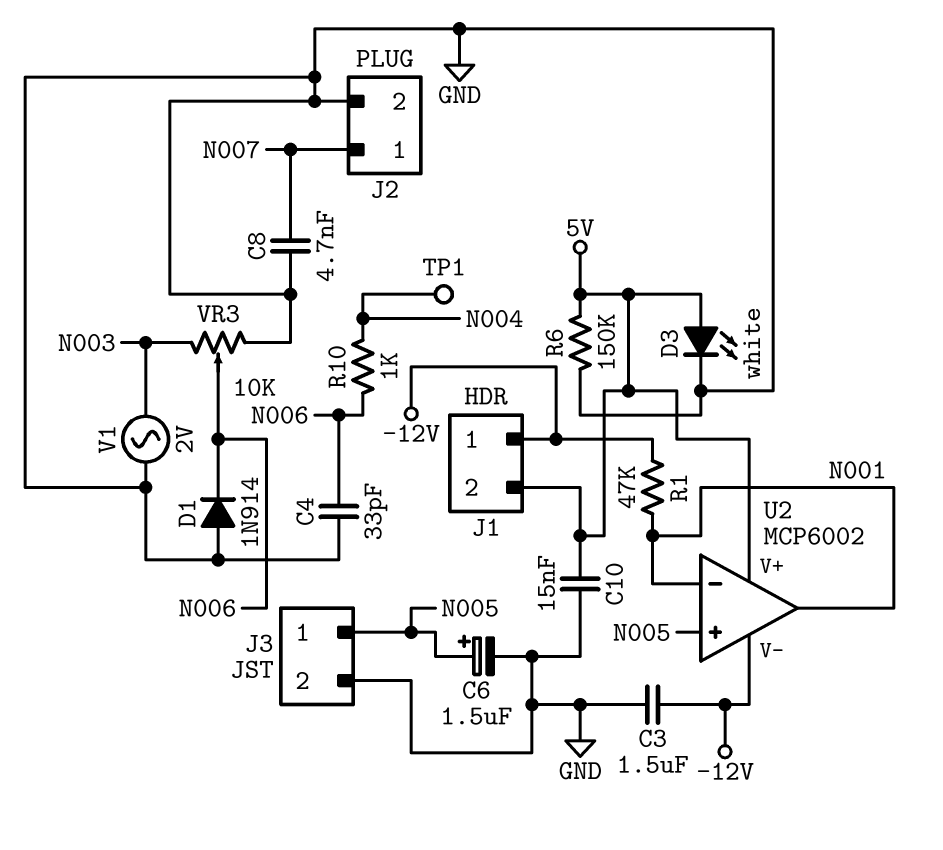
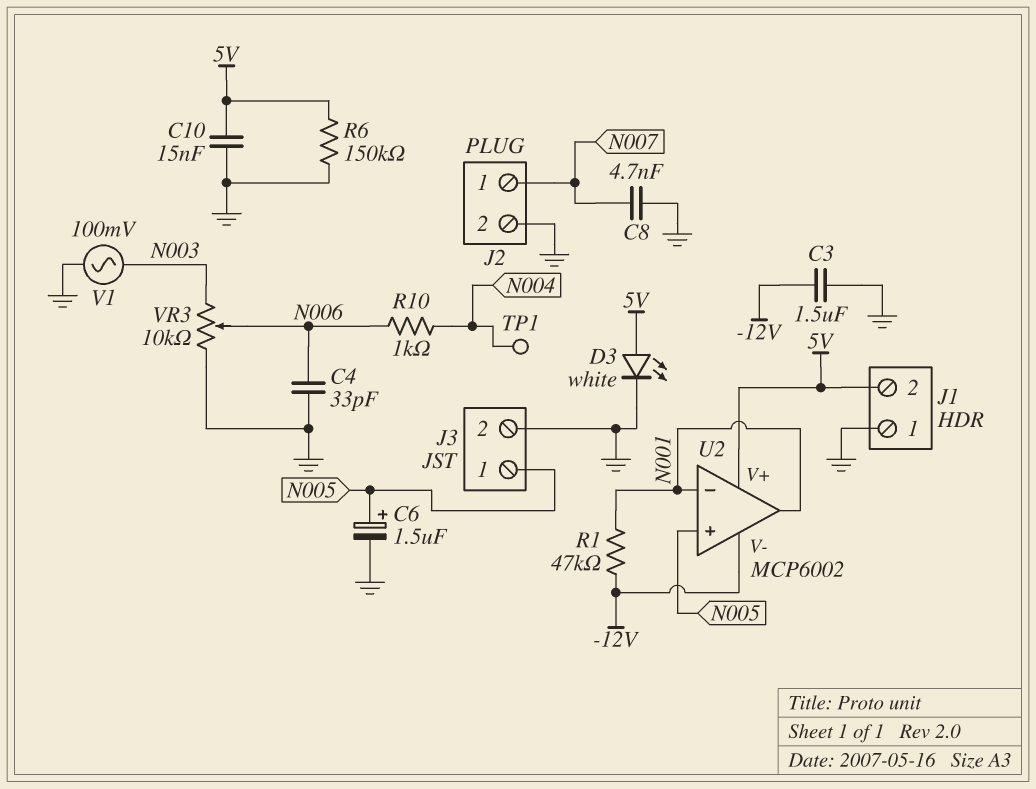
D1: diode 1N914 (A GND, K N006) -> none
J1 pin 1: -12V -> GND
V1: AC 2V (GND, N003) -> AC 100mV (GND, N003)

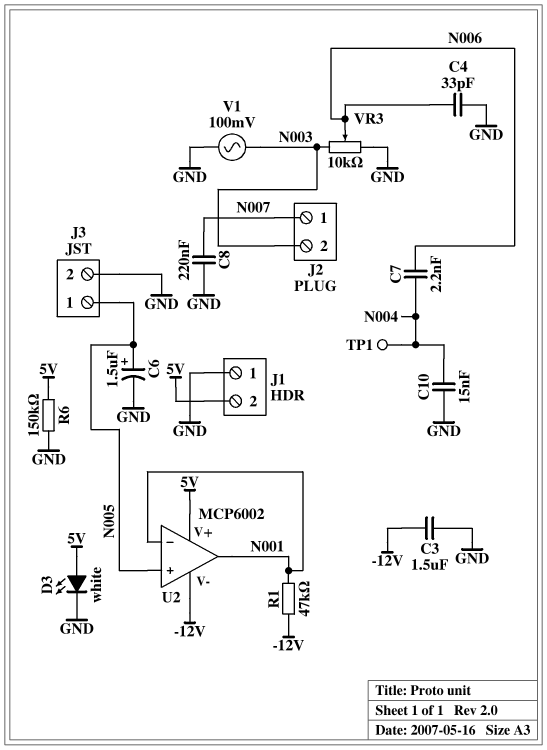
C7: none -> 2.2nF (N004, N006)
C8: 4.7nF (GND, N007) -> 220nF (GND, N007)
C10: 15nF (5V, GND) -> 15nF (GND, N004)
J2 pin 2: GND -> N003
R10: 1k (N004, N006) -> none

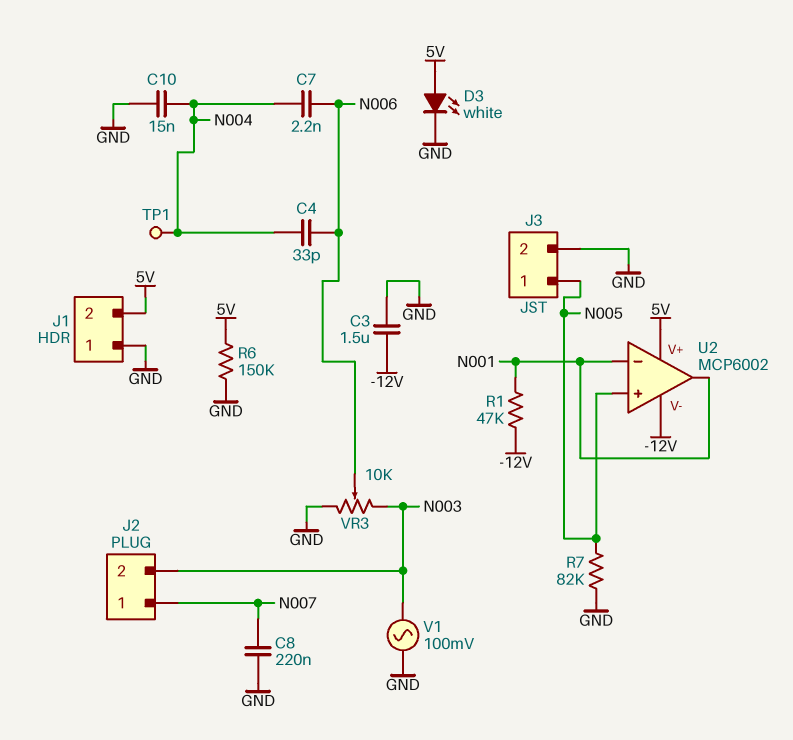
C4: 33pF (GND, N006) -> 33pF (N004, N006)
C6: 1.5uF (plus N005, minus GND) -> none
R7: none -> 82k (GND, N005)

